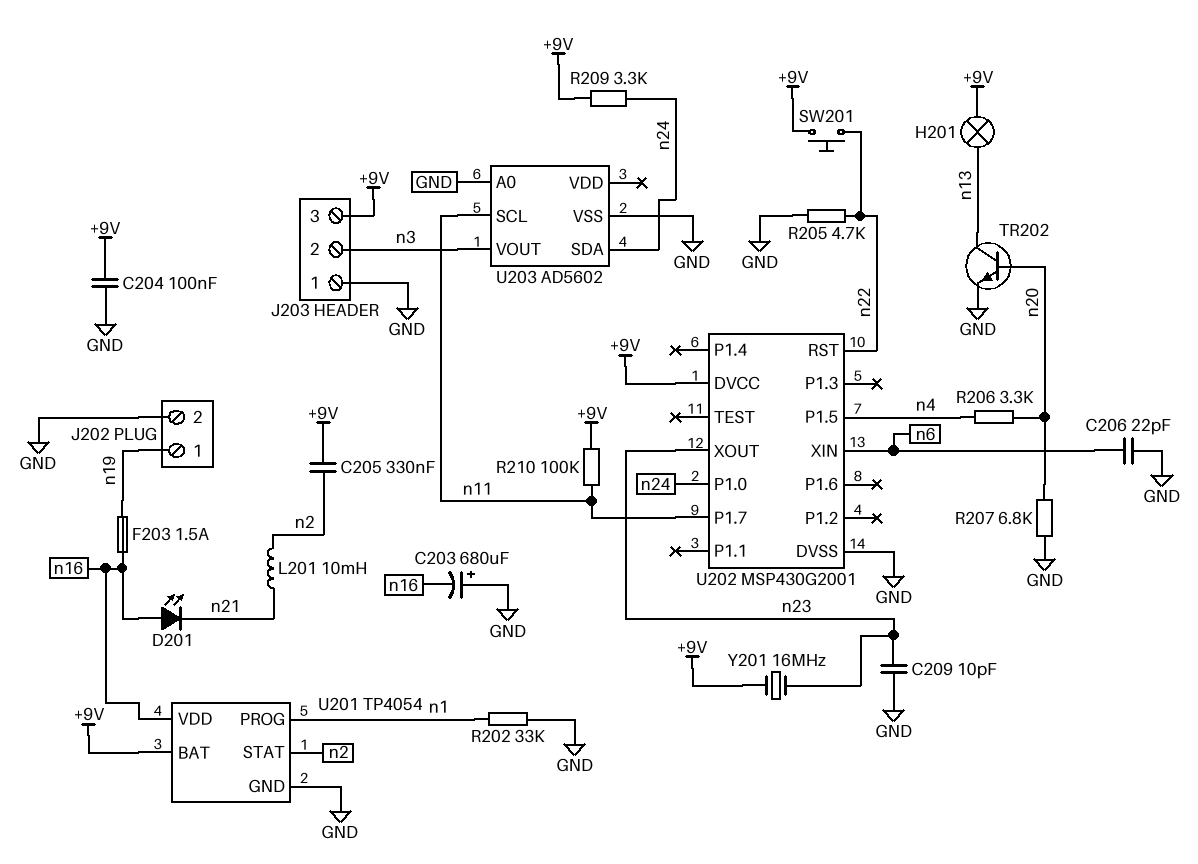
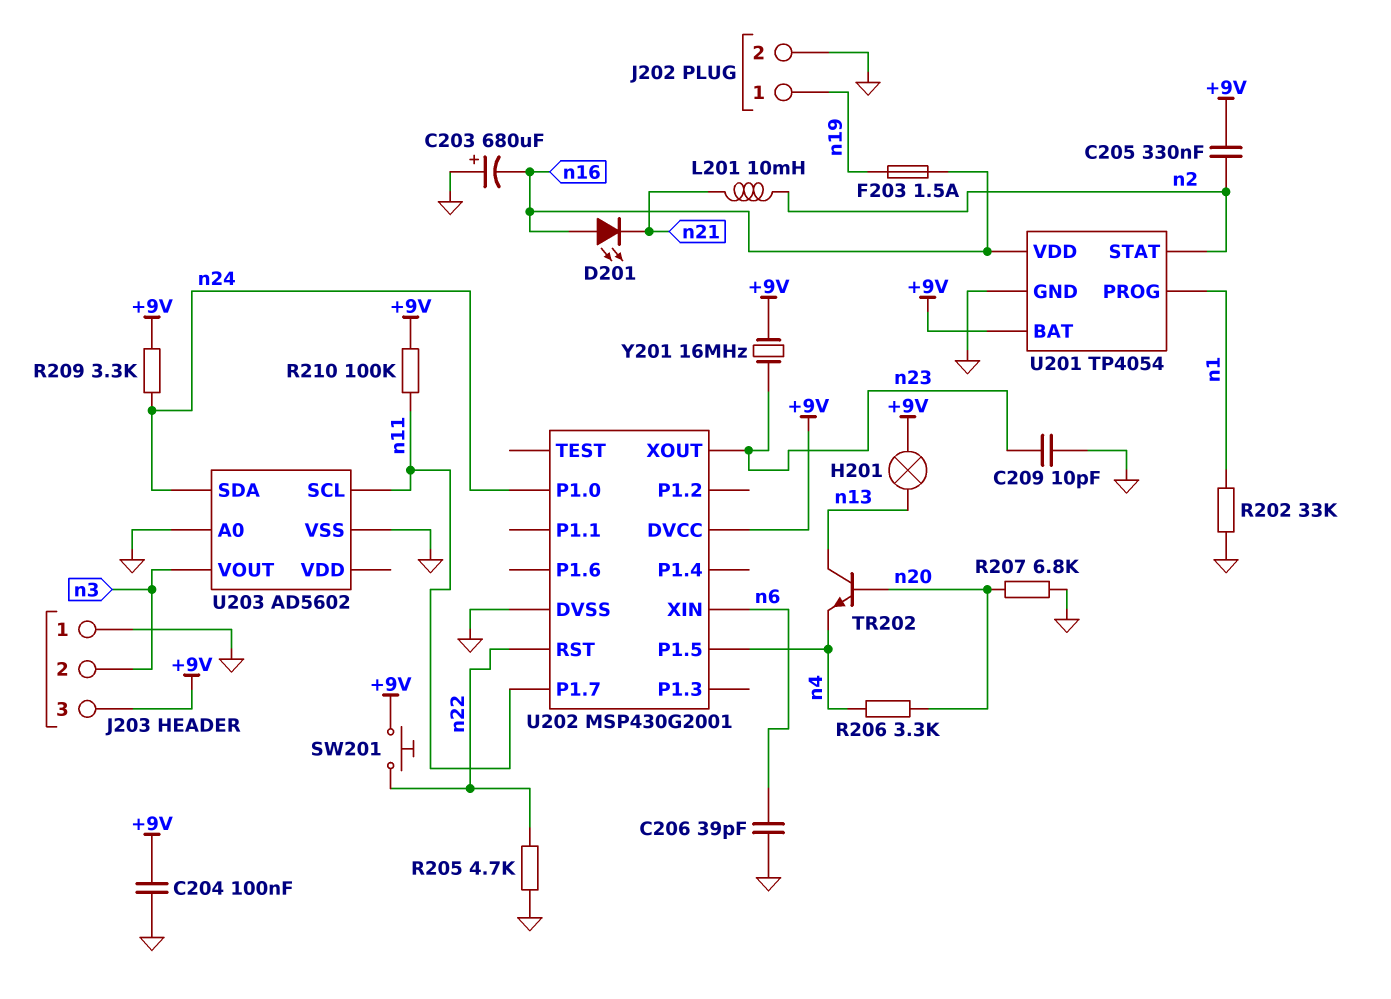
C206: 22pF (GND, n6) -> 39pF (GND, n6)
TR202: NPN (B n20, C n13, E GND) -> NPN (B n20, C n13, E n4)

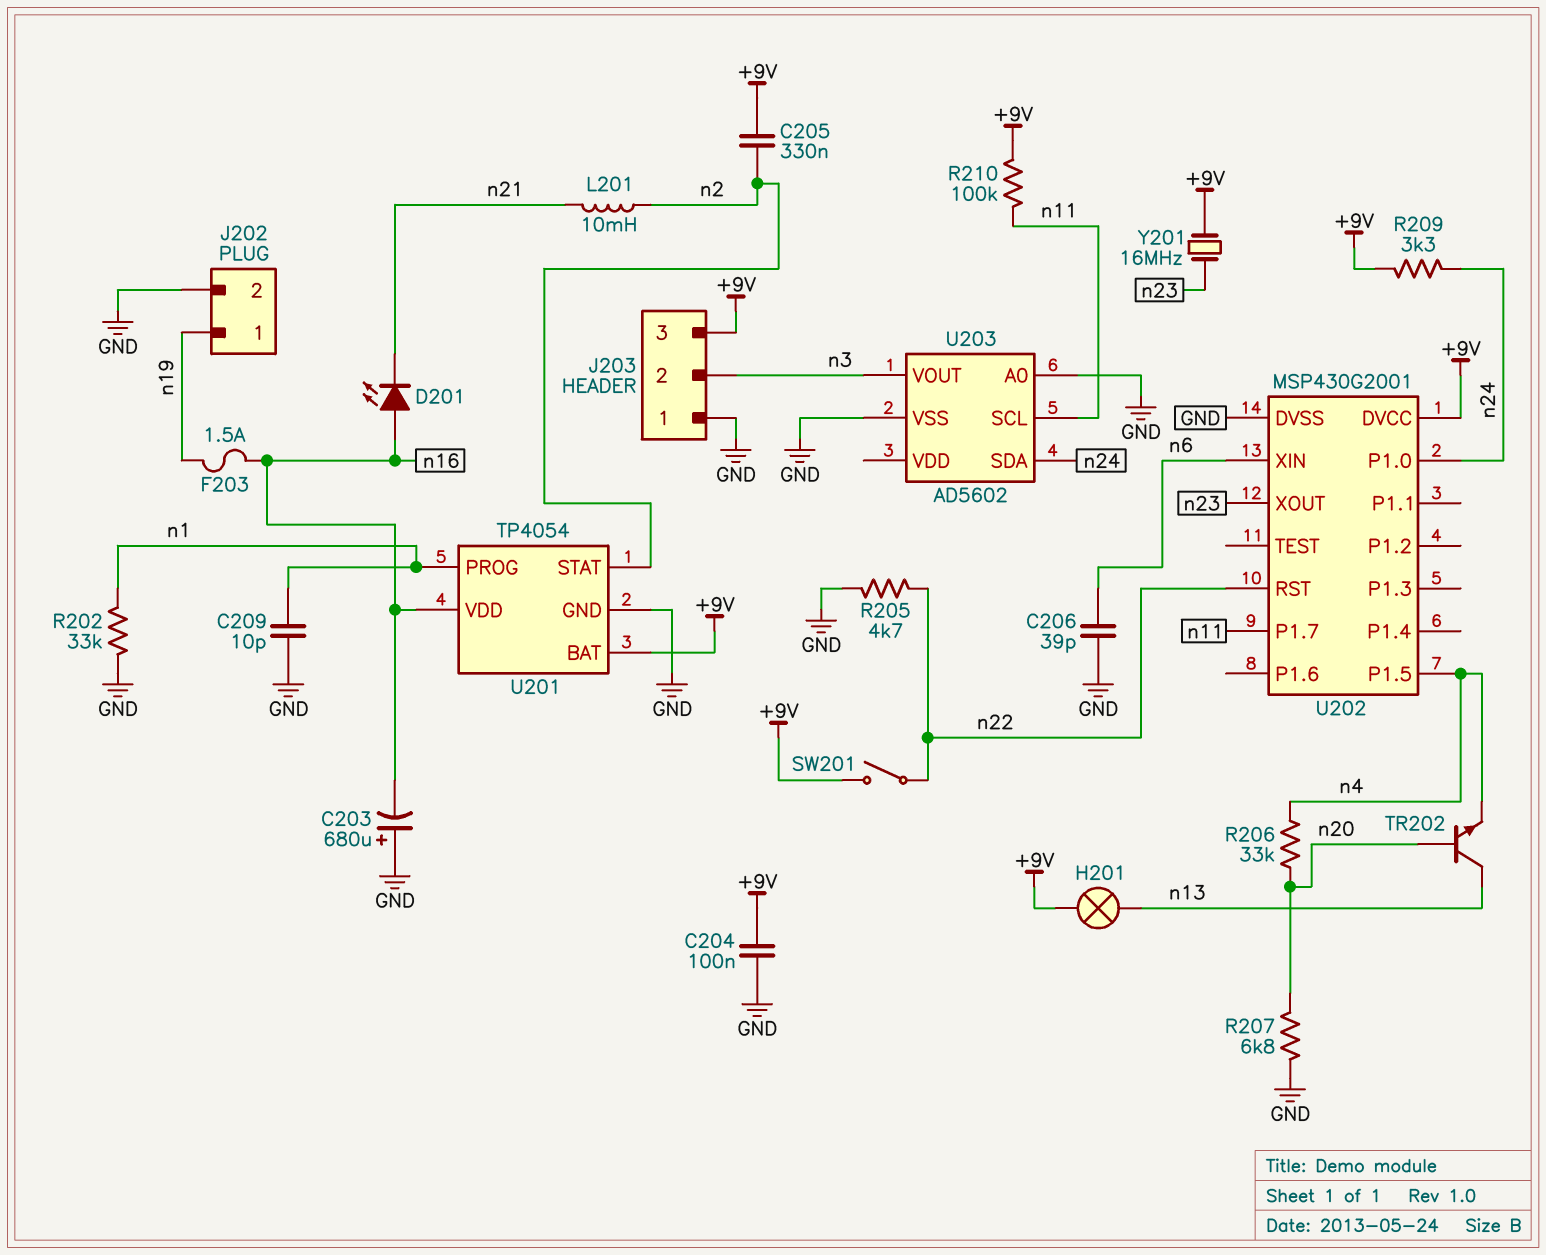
C209: 10pF (GND, n23) -> 10pF (GND, n1)
R206: 3.3k (n4, n20) -> 33k (n4, n20)
SW201: button (+9V, n22) -> switch (+9V, n22)

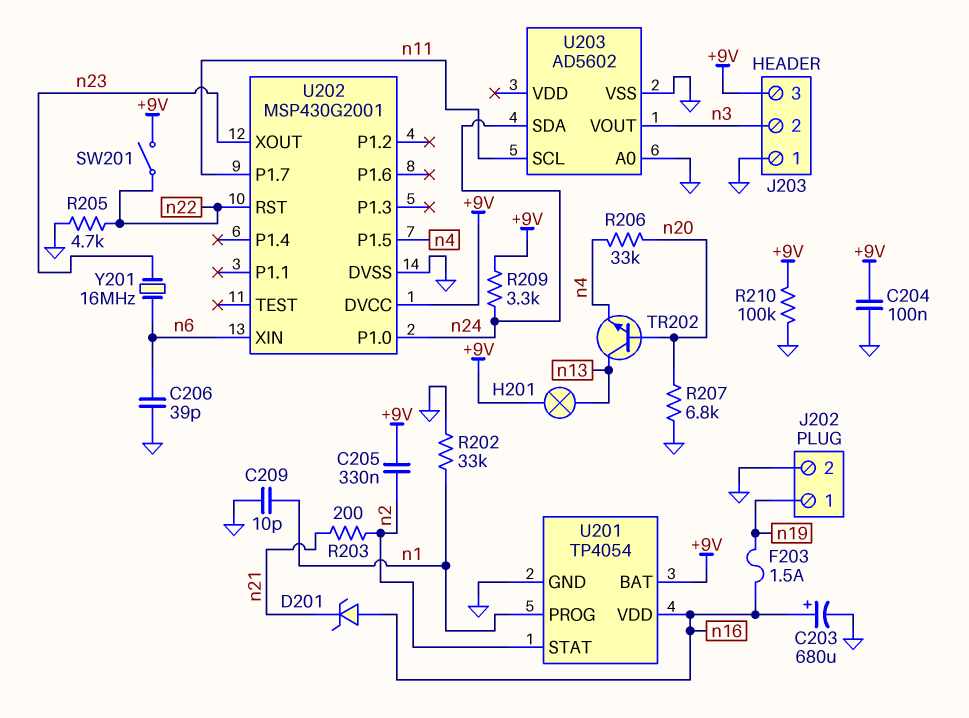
C203: 680uF (plus GND, minus n16) -> 680uF (plus n16, minus GND)
D201: LED (A n16, K n21) -> zener (A n16, K n21)
L201: 10mH (n2, n21) -> none
R203: none -> 200 (n2, n21)
R210: 100k (+9V, n11) -> 100k (+9V, GND)
Y201: 16MHz (+9V, n23) -> 16MHz (n6, n23)

